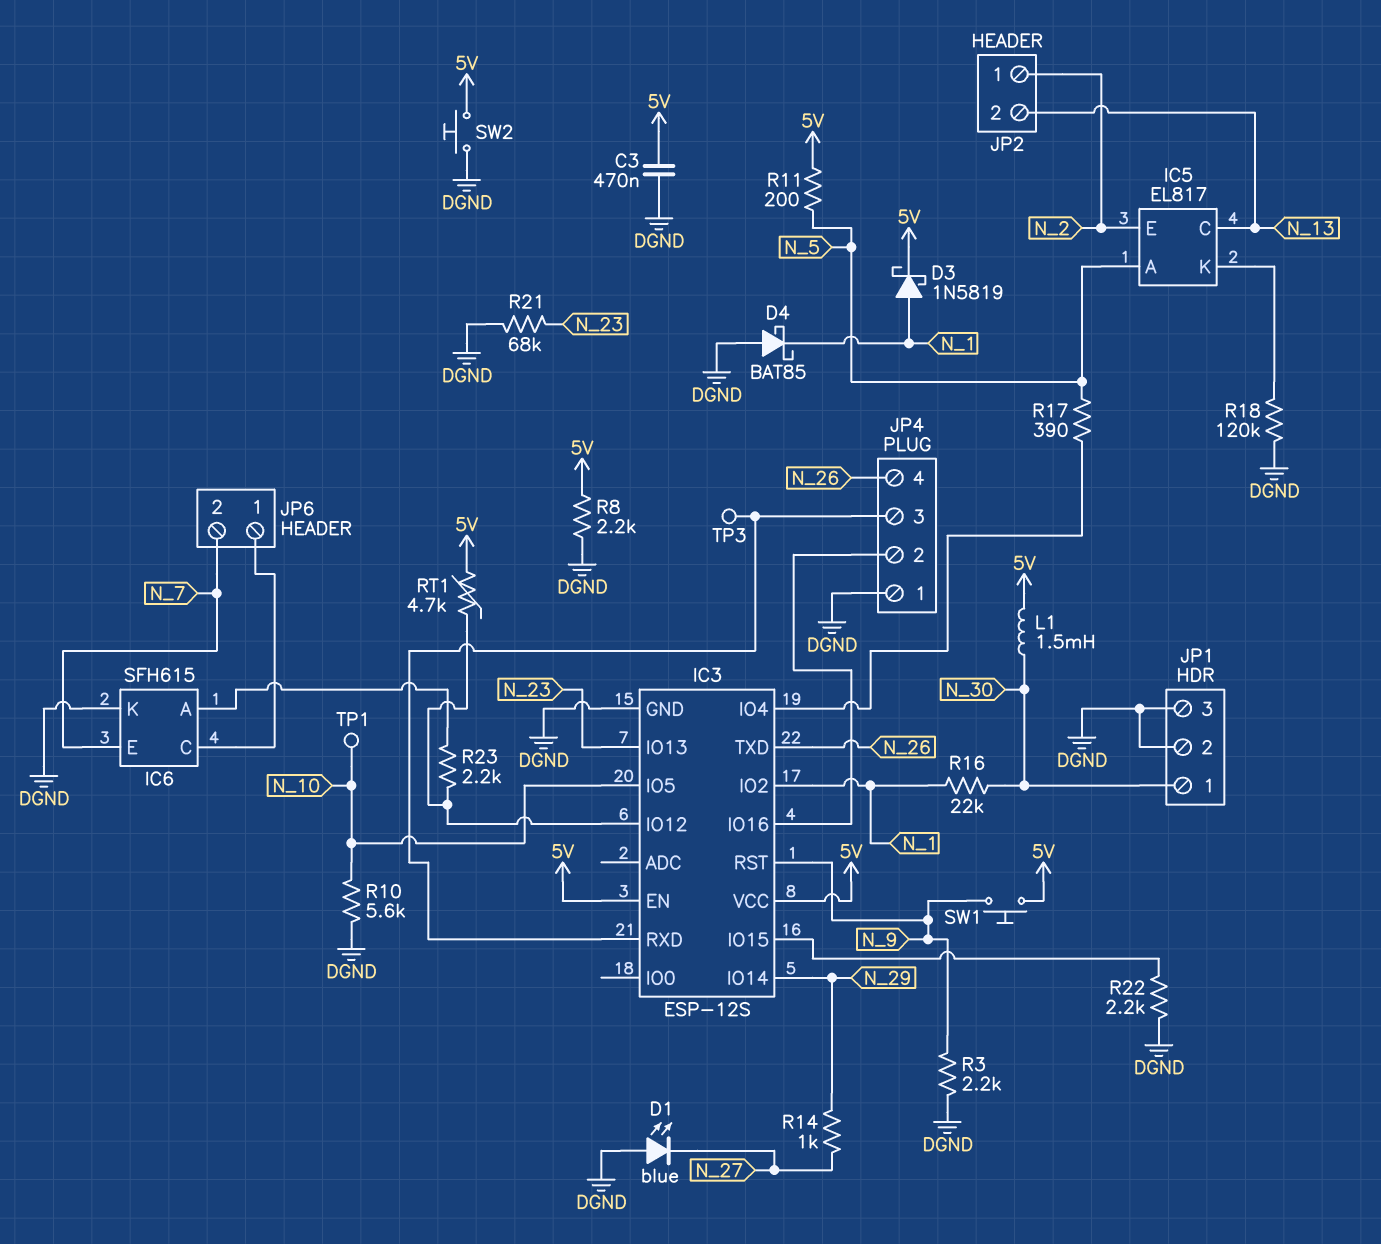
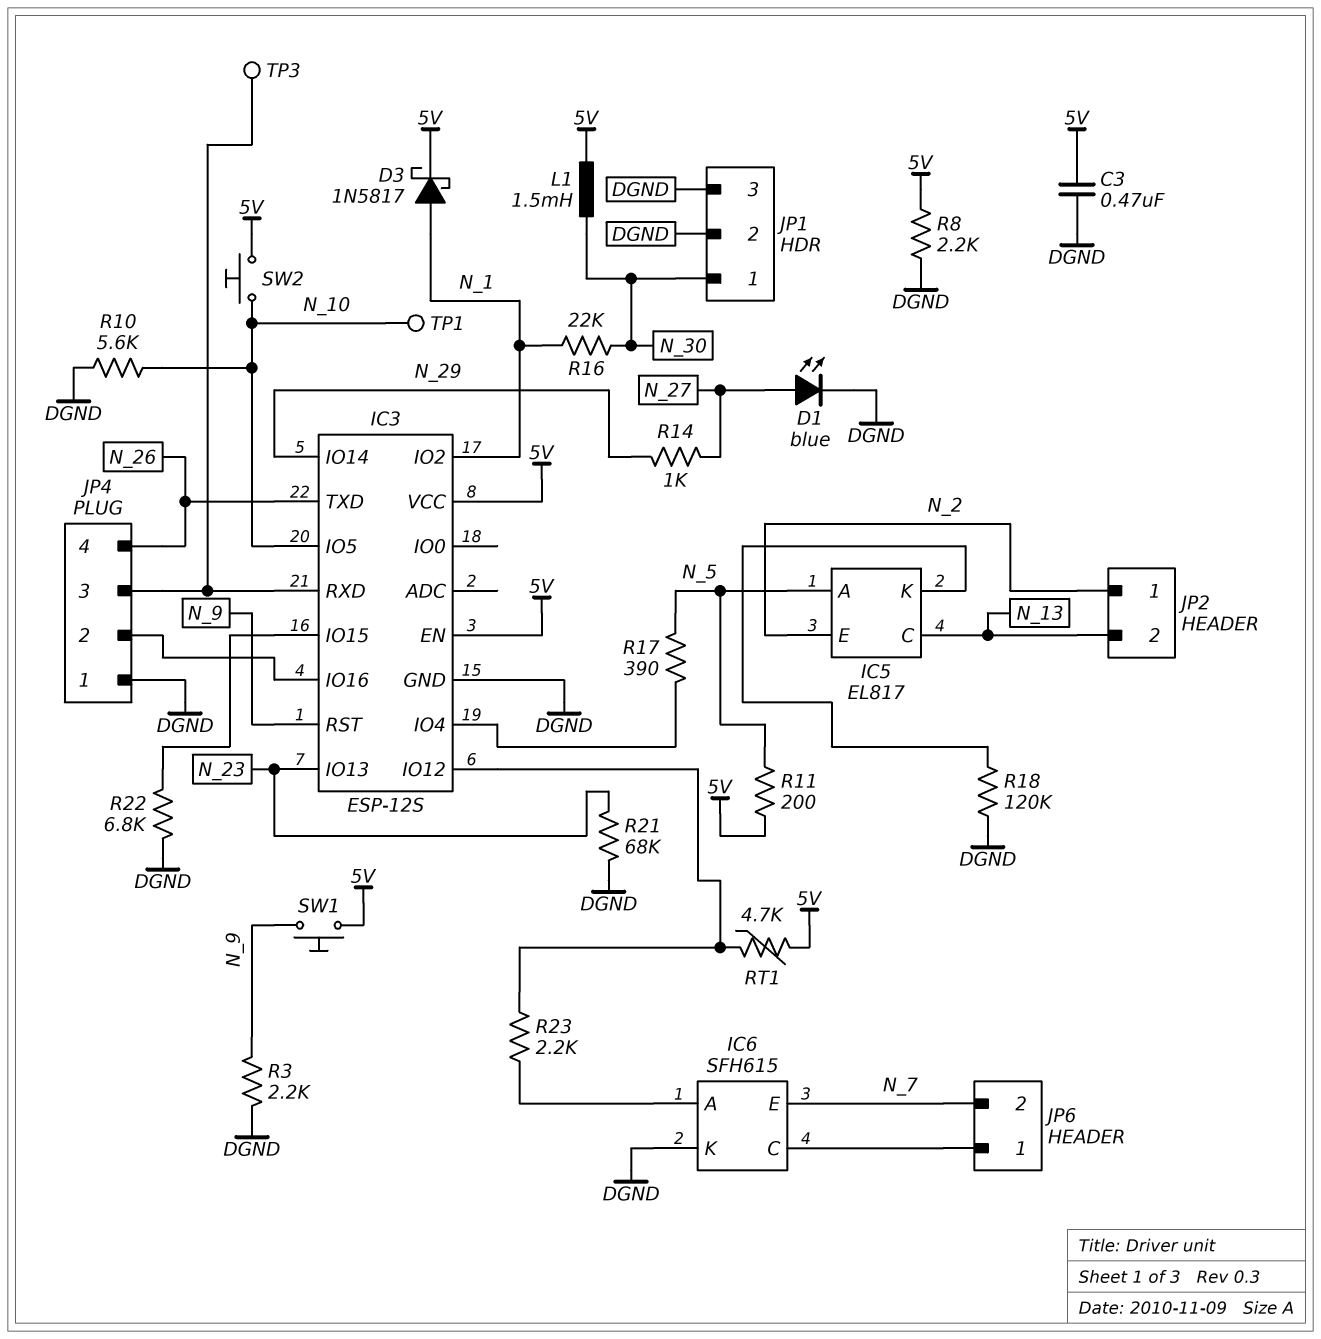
D1: LED blue (A DGND, K N_27) -> LED blue (A N_27, K DGND)
D3: schottky 1N5819 (A N_1, K 5V) -> schottky 1N5817 (A N_1, K 5V)
D4: schottky BAT85 (A DGND, K N_1) -> none
R22: 2.2k (DGND, IC3/IO15) -> 6.8k (DGND, IC3/IO15)
SW2: button (5V, DGND) -> button (5V, N_10)

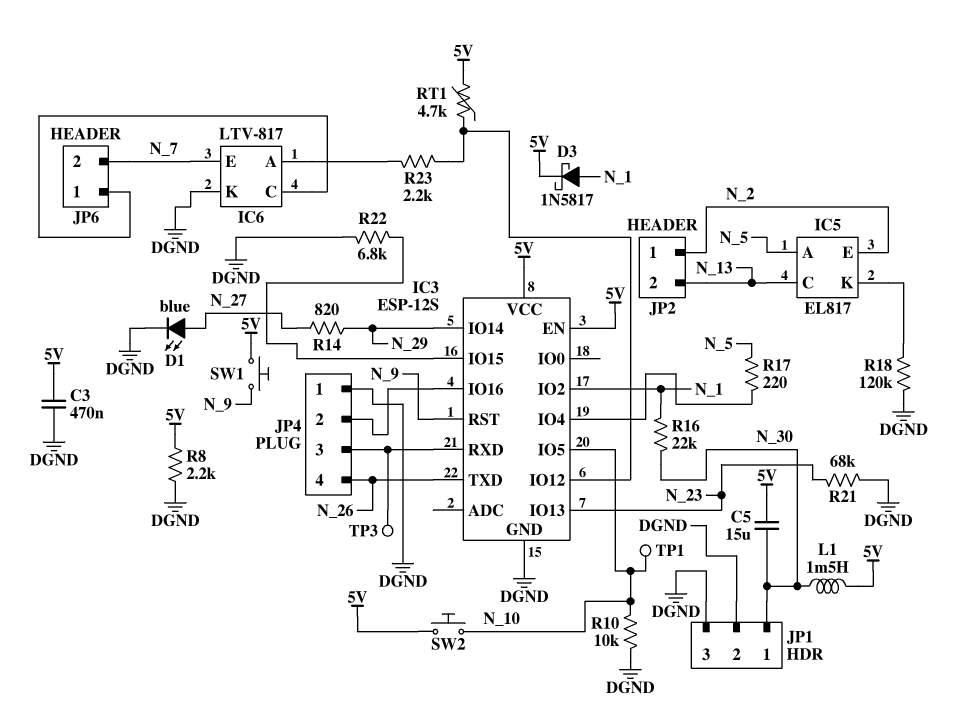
C5: none -> 15uF (5V, N_30)
IC6: SFH615 -> LTV-817
R3: 2.2k (DGND, N_9) -> none
R10: 5.6k (DGND, N_10) -> 10k (DGND, N_10)
R11: 200 (5V, N_5) -> none
R14: 1k (N_27, N_29) -> 820 (N_27, N_29)
R17: 390 (IC3/IO4, N_5) -> 220 (IC3/IO4, N_5)

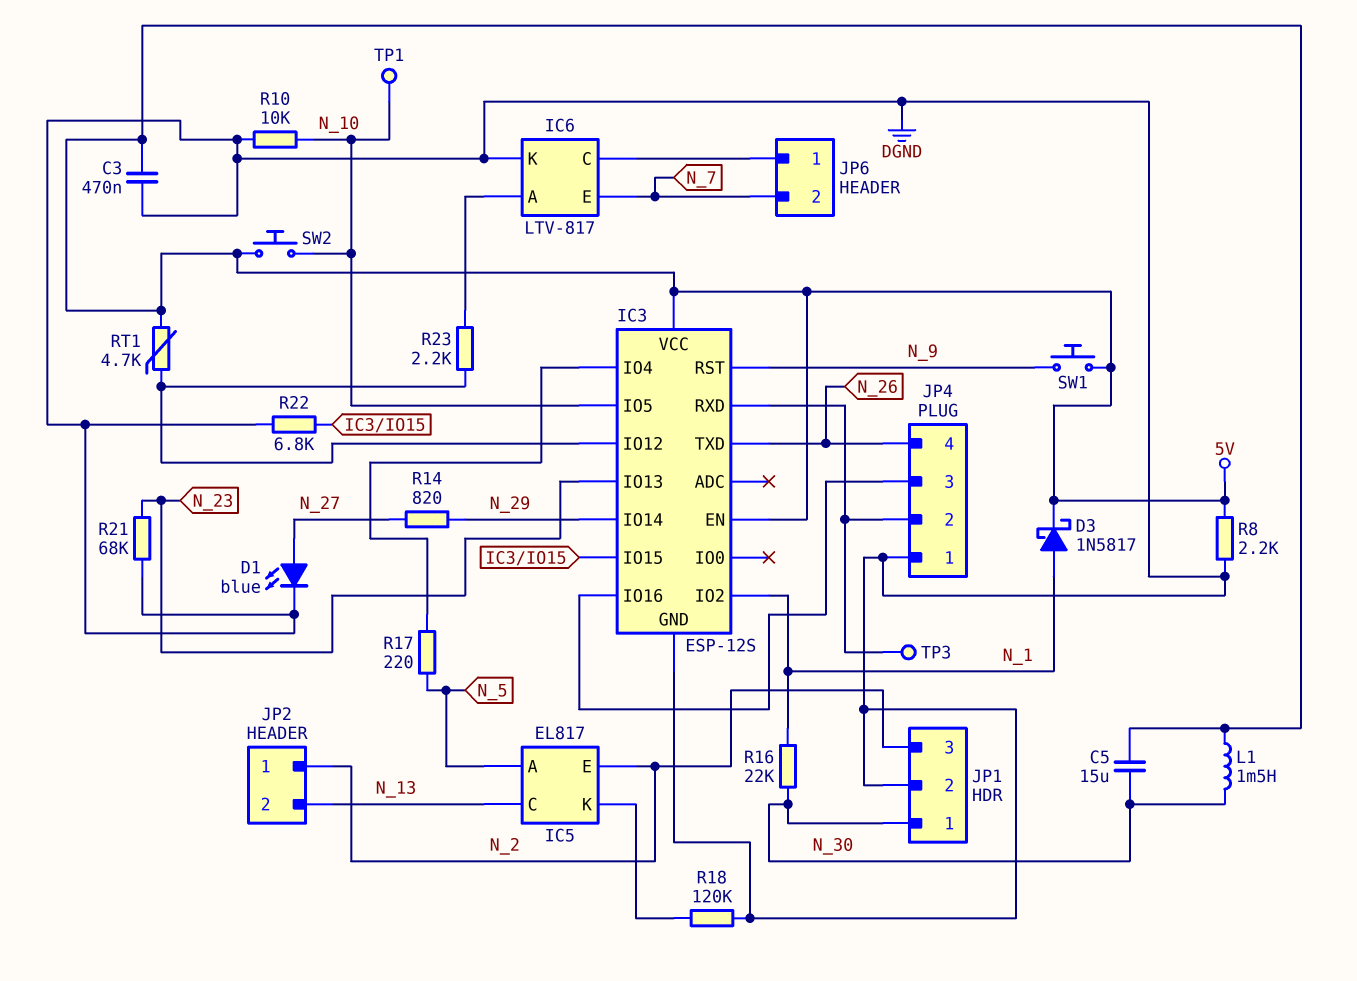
JP1 pin 3: DGND -> N_2
JP4 pin 2: IC3/IO16 -> IC3/RXD
JP4 pin 3: IC3/RXD -> IC3/IO16

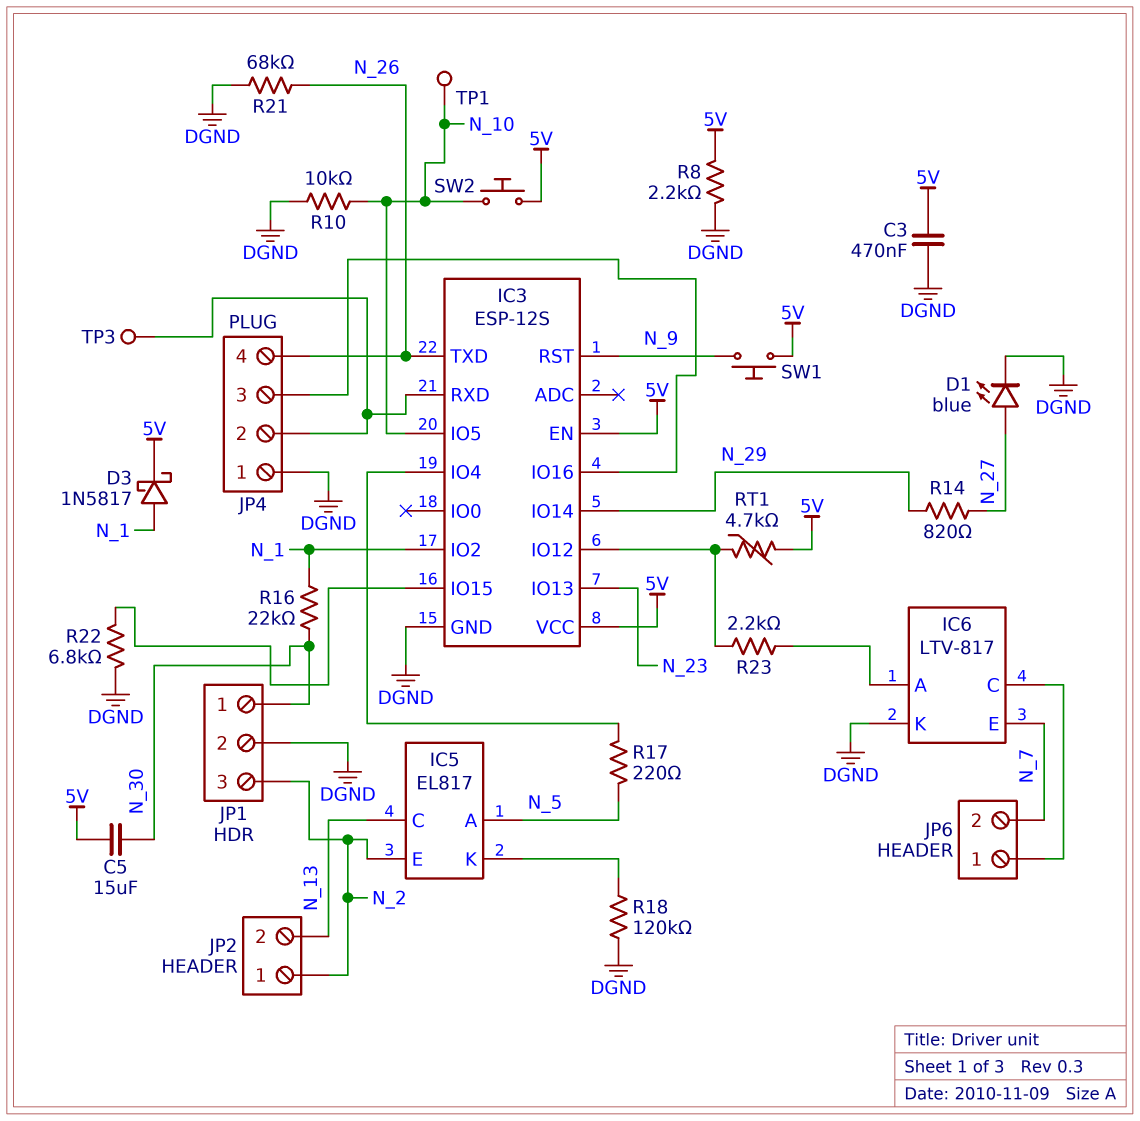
L1: 1.5mH (5V, N_30) -> none
R21: 68k (DGND, N_23) -> 68k (DGND, N_26)

